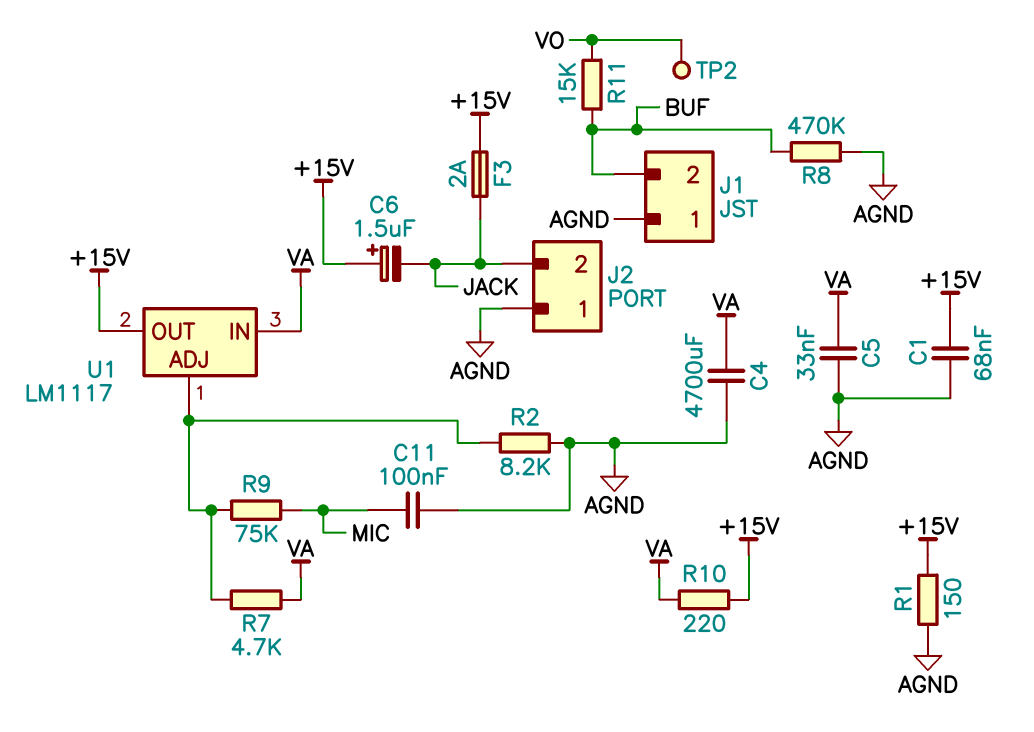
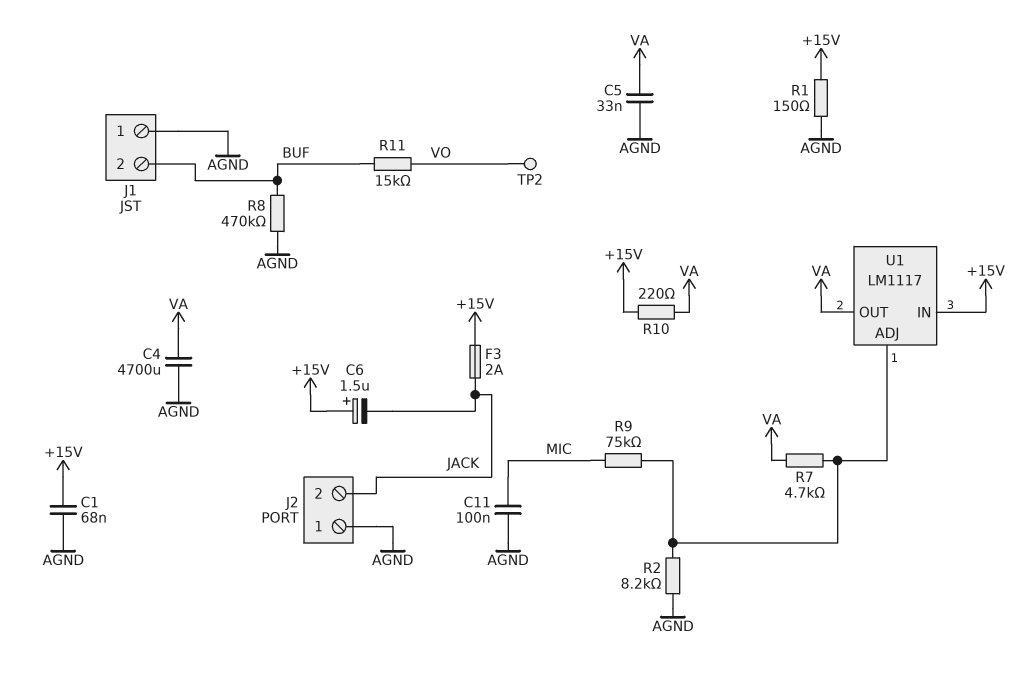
U1 pin IN: VA -> +15V
U1 pin OUT: +15V -> VA

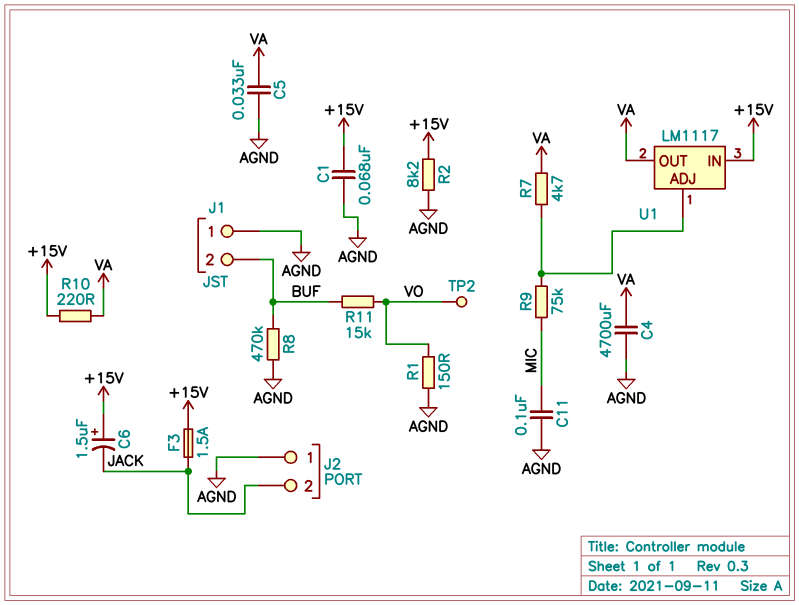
F3: 2A (+15V, JACK) -> 1.5A (+15V, JACK)
R1: 150 (+15V, AGND) -> 150 (AGND, VO)
R2: 8.2k (AGND, U1/ADJ) -> 8.2k (+15V, AGND)

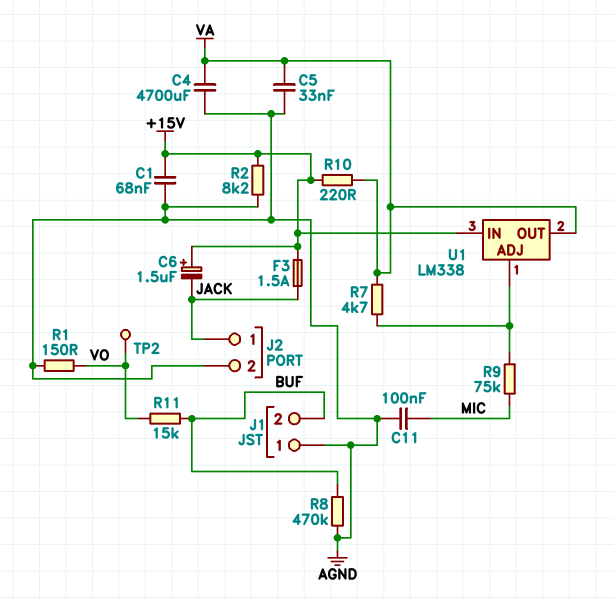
J2 pin 1: AGND -> JACK
J2 pin 2: JACK -> AGND
U1: LM1117 -> LM338

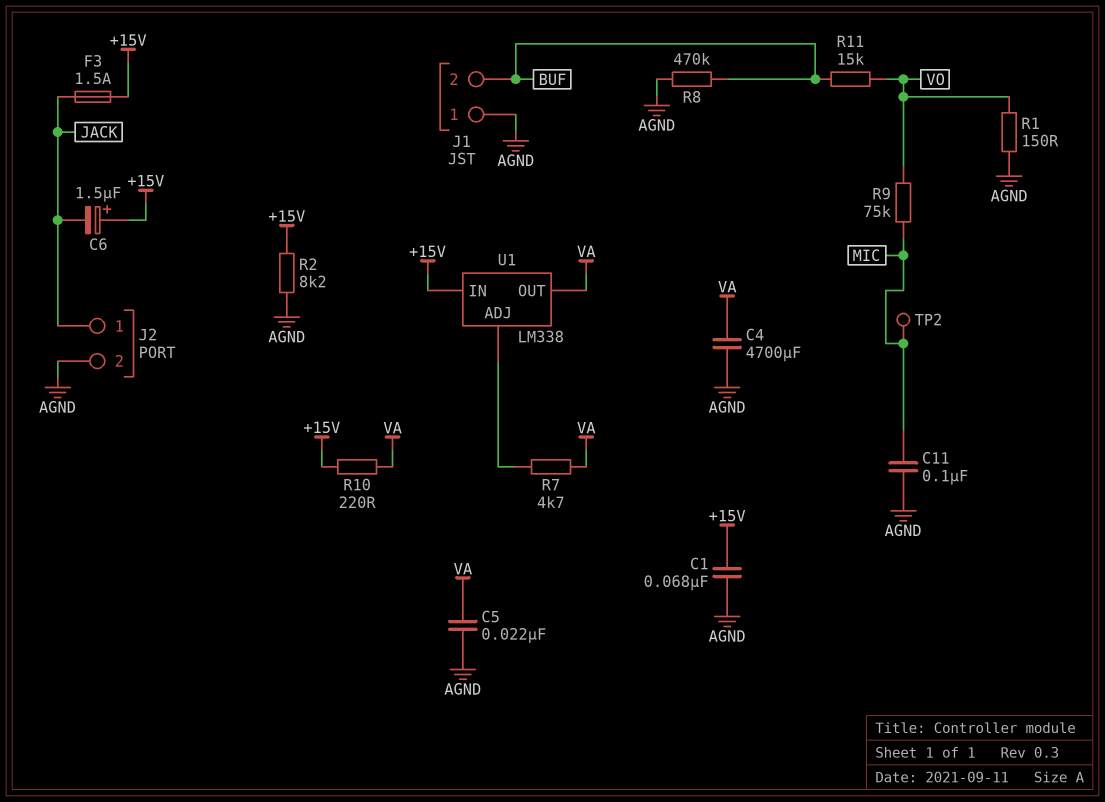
C5: 33nF (AGND, VA) -> 22nF (AGND, VA)
R9: 75k (MIC, U1/ADJ) -> 75k (MIC, VO)
TP2: test point (VO) -> test point (MIC)

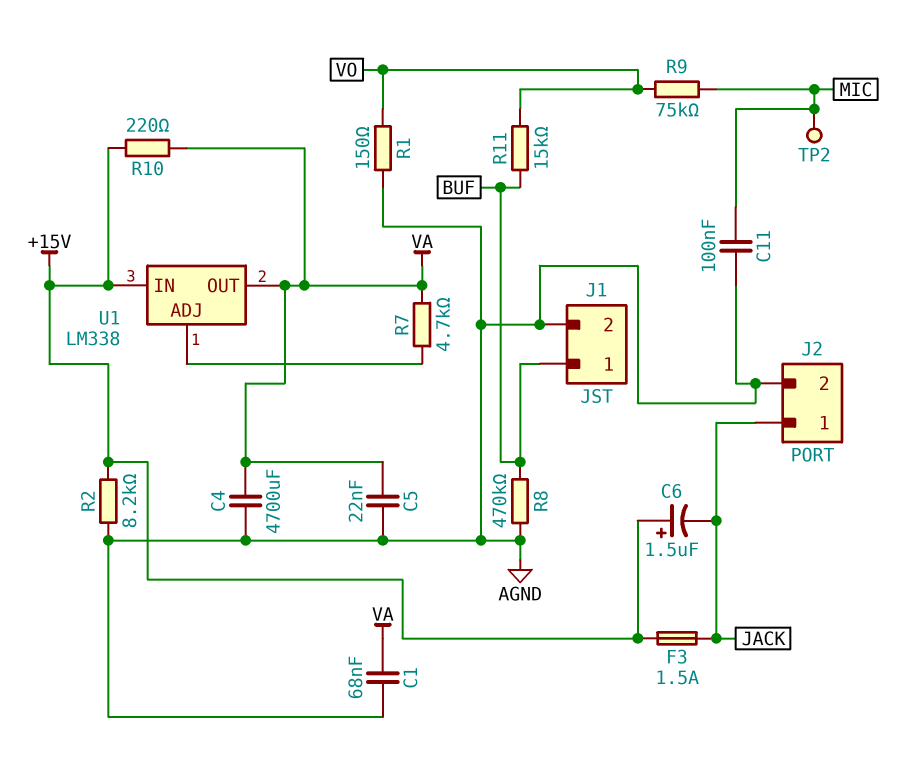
C1: 68nF (+15V, AGND) -> 68nF (AGND, VA)
J1 pin 1: AGND -> BUF
J1 pin 2: BUF -> AGND

